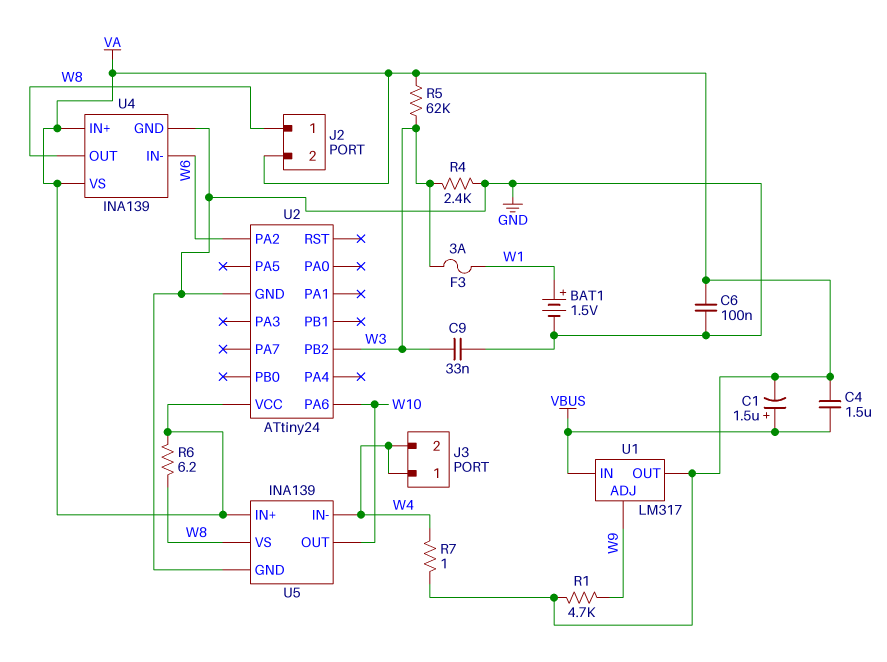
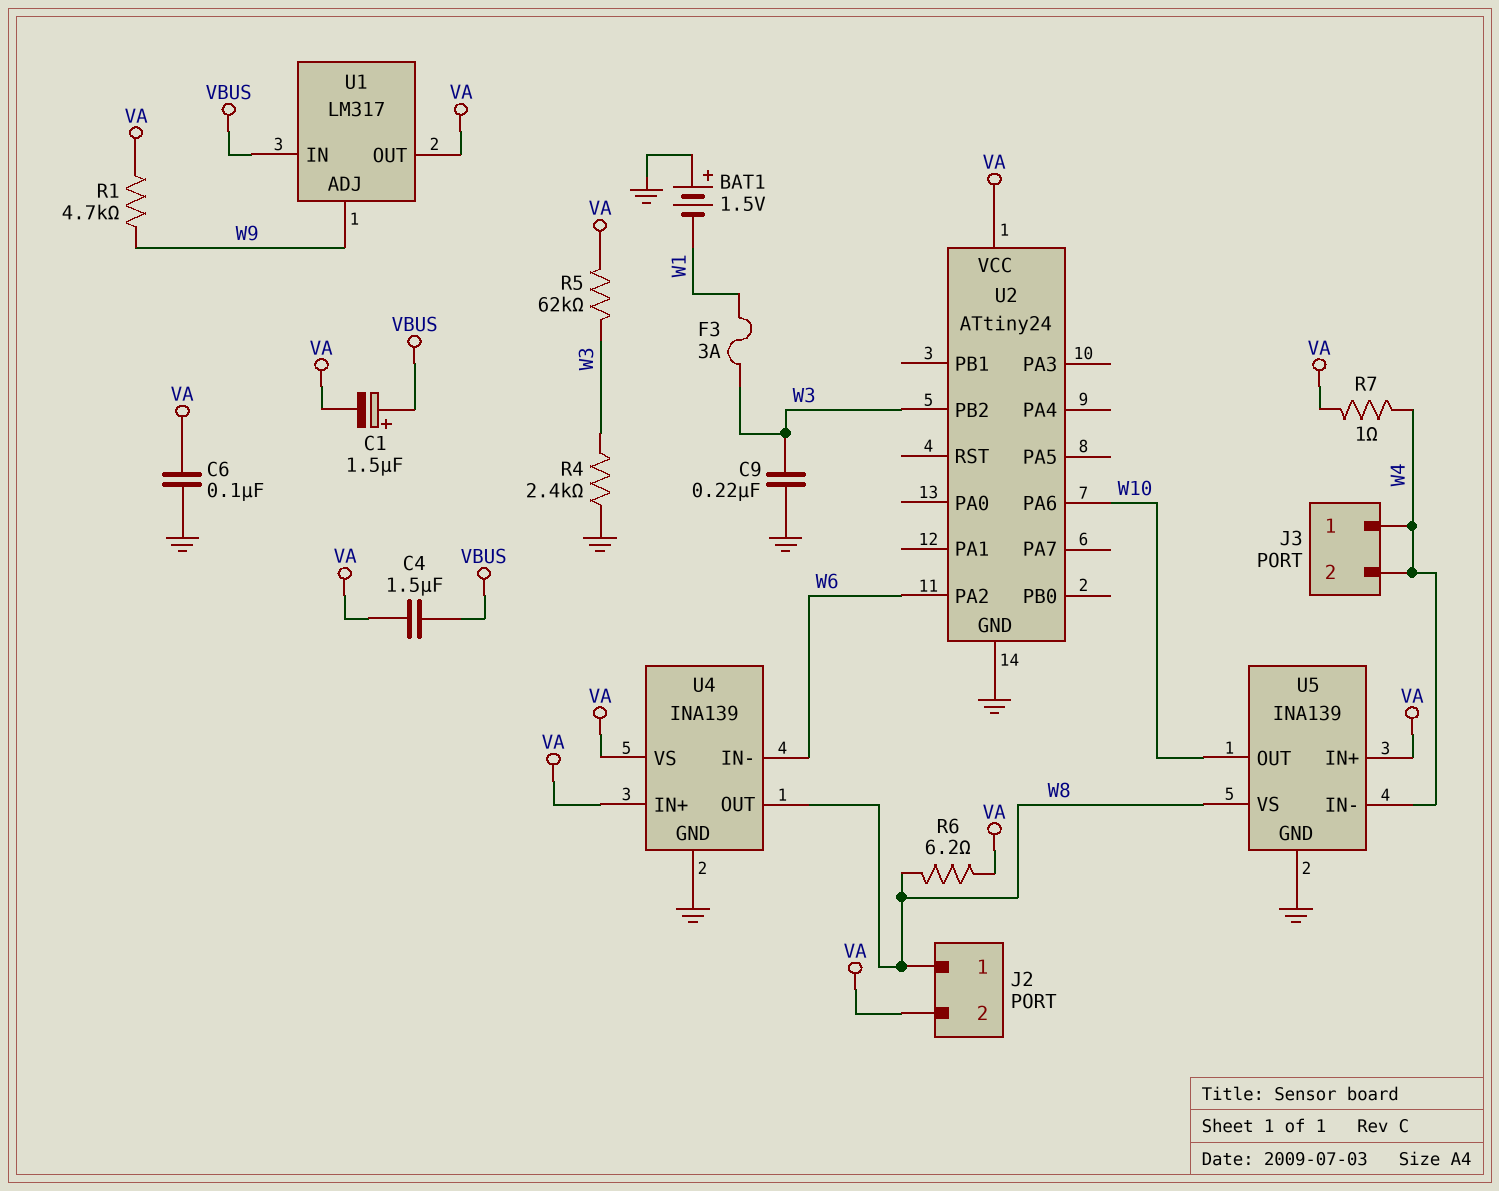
BAT1: 1.5V (plus W1, minus GND) -> 1.5V (plus GND, minus W1)
C9: 33nF (GND, W3) -> 220nF (GND, W3)

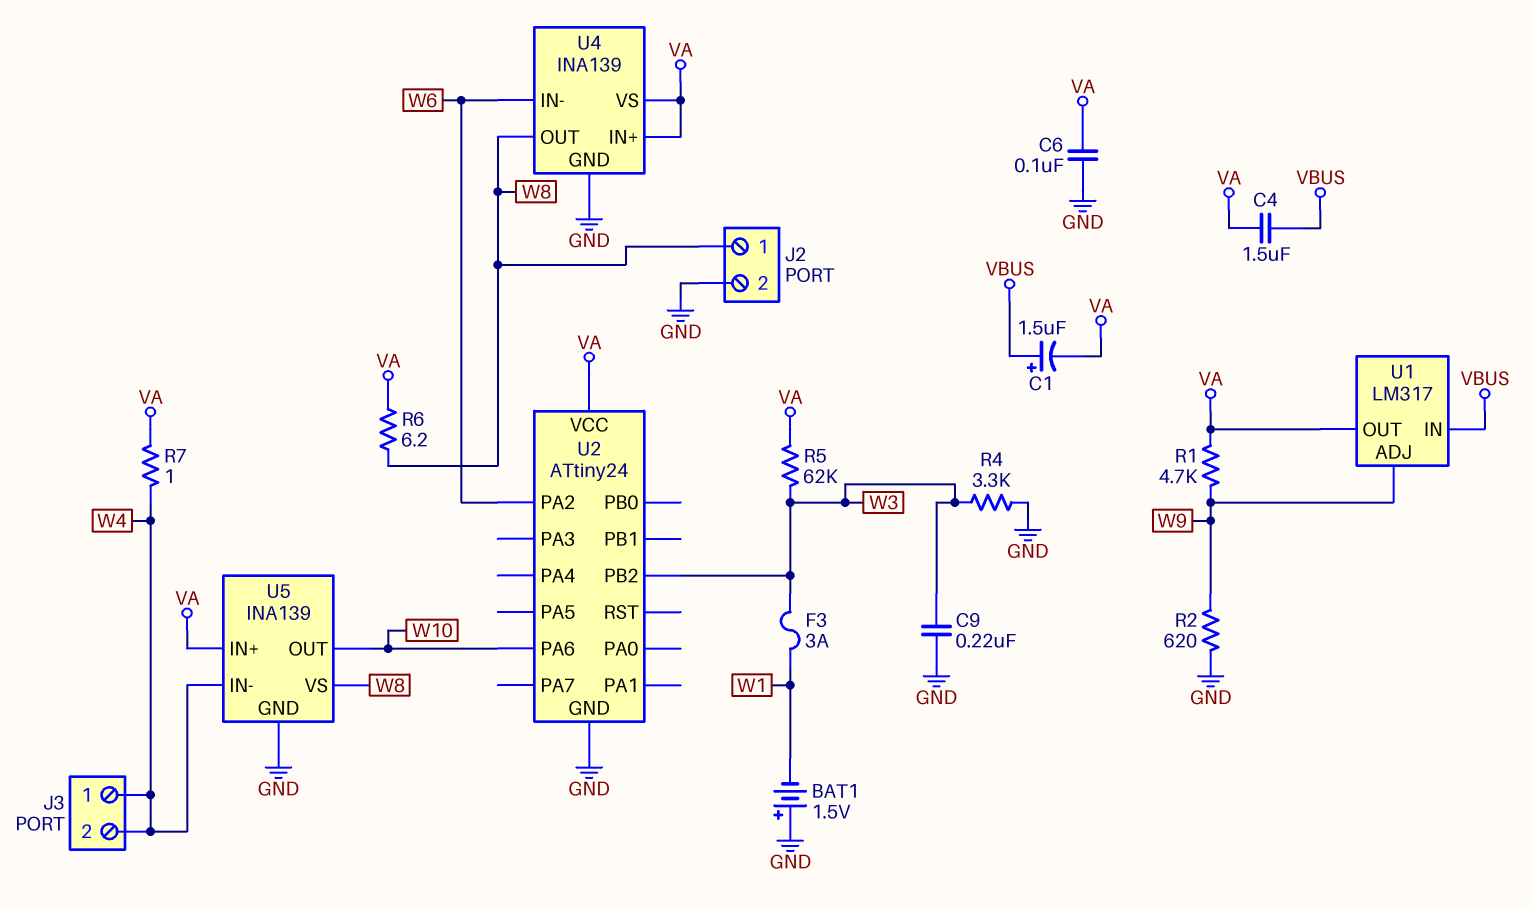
J2 pin 2: VA -> GND
R2: none -> 620 (GND, W9)
R4: 2.4k (GND, W3) -> 3.3k (GND, W3)

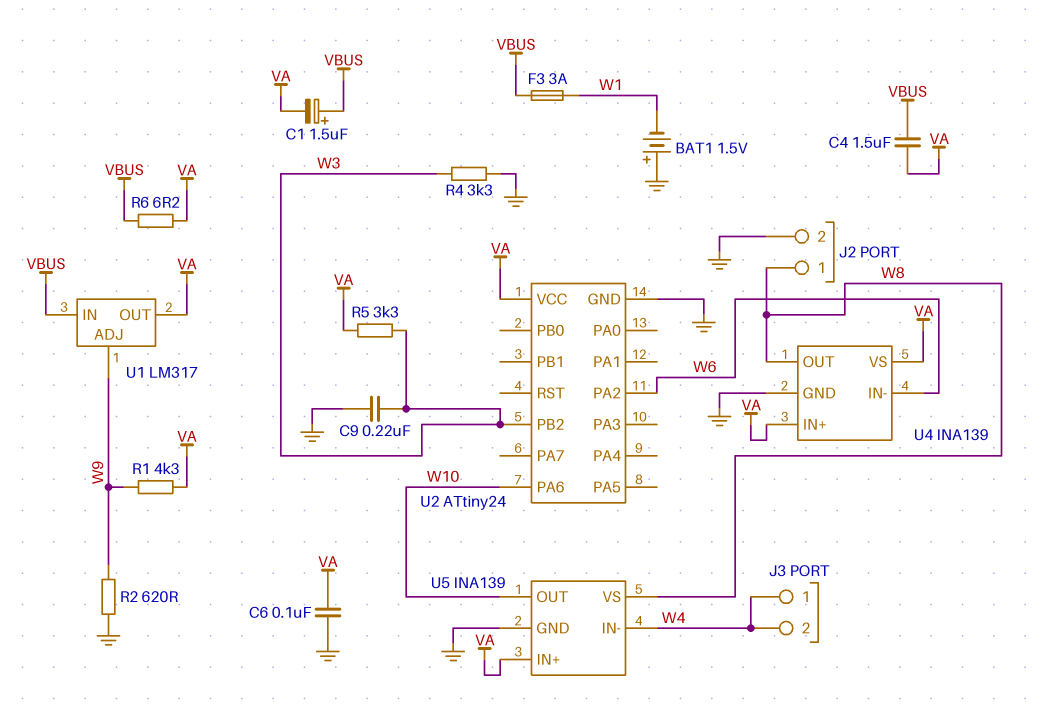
F3: 3A (W1, W3) -> 3A (VBUS, W1)
R1: 4.7k (VA, W9) -> 4.3k (VA, W9)
R5: 62k (VA, W3) -> 3.3k (VA, W3)
R6: 6.2 (VA, W8) -> 6.2 (VA, VBUS)
R7: 1 (VA, W4) -> none

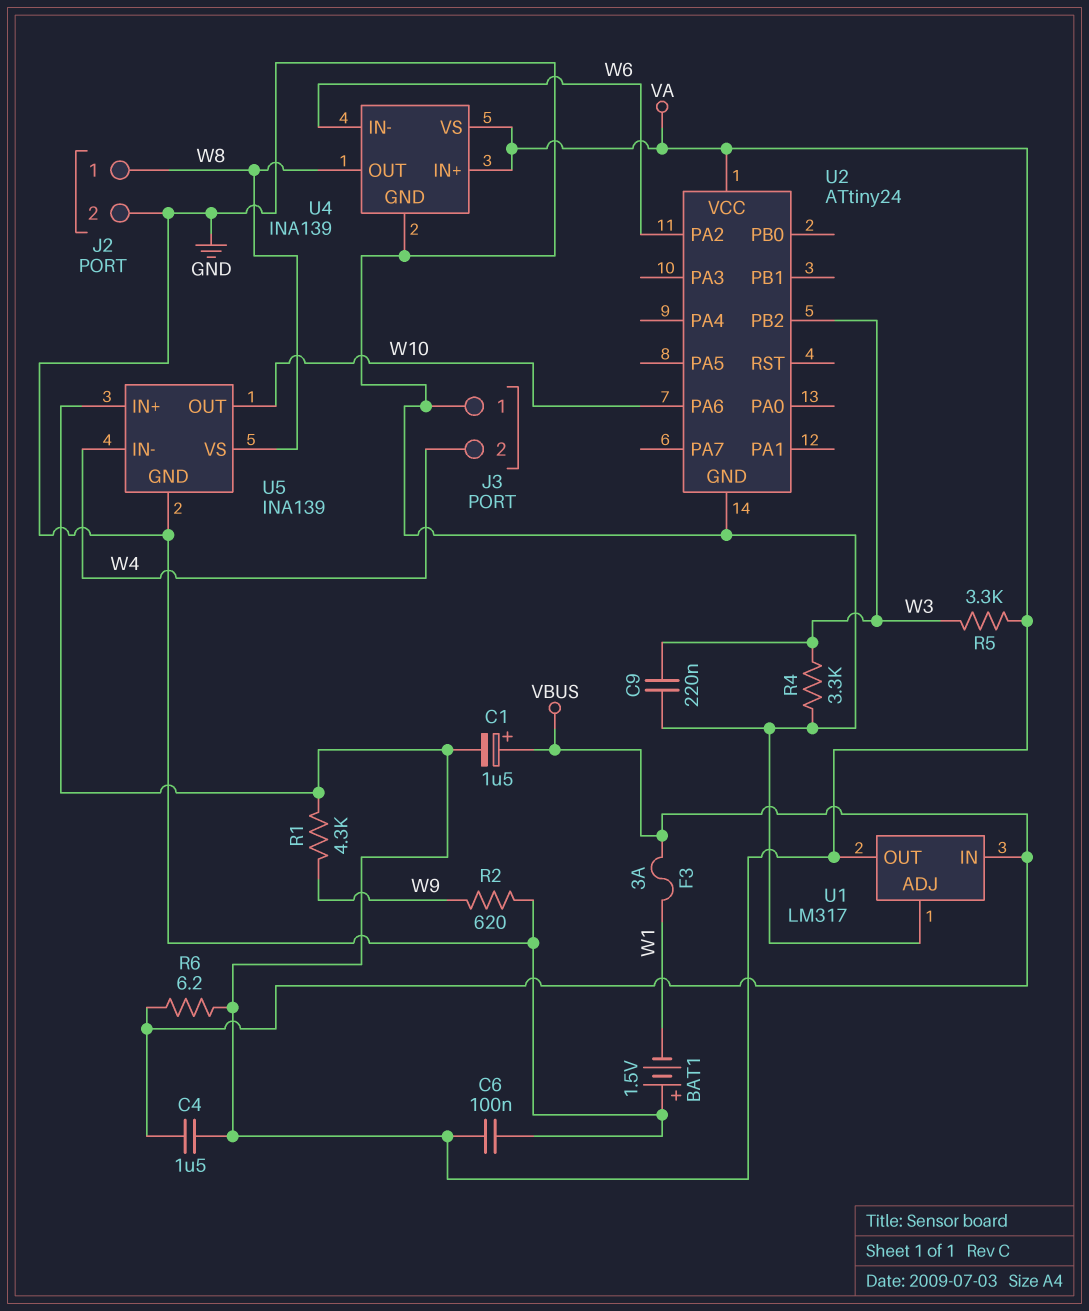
J3 pin 1: W4 -> GND
U1 pin ADJ: W9 -> GND

